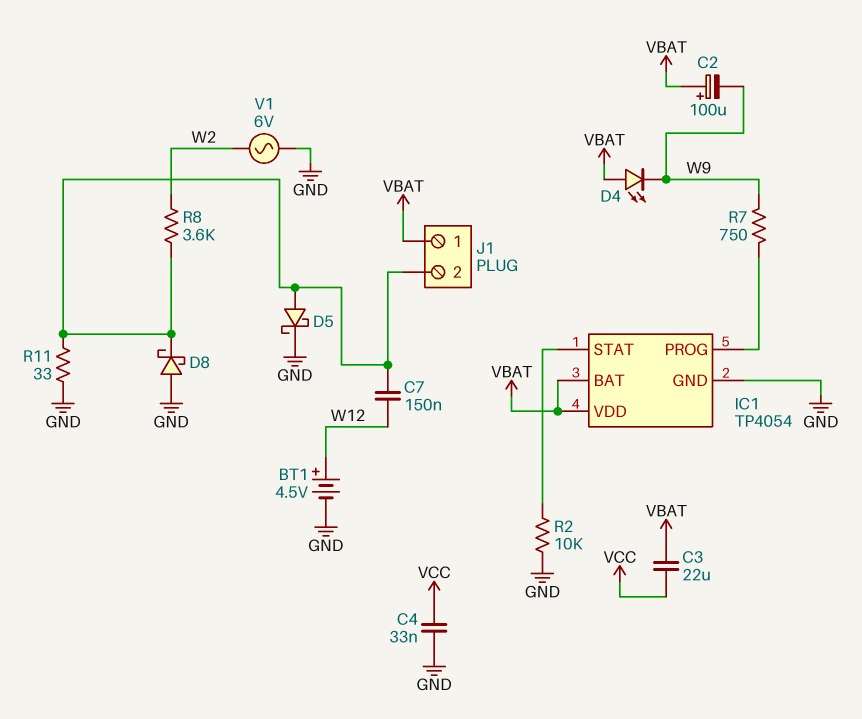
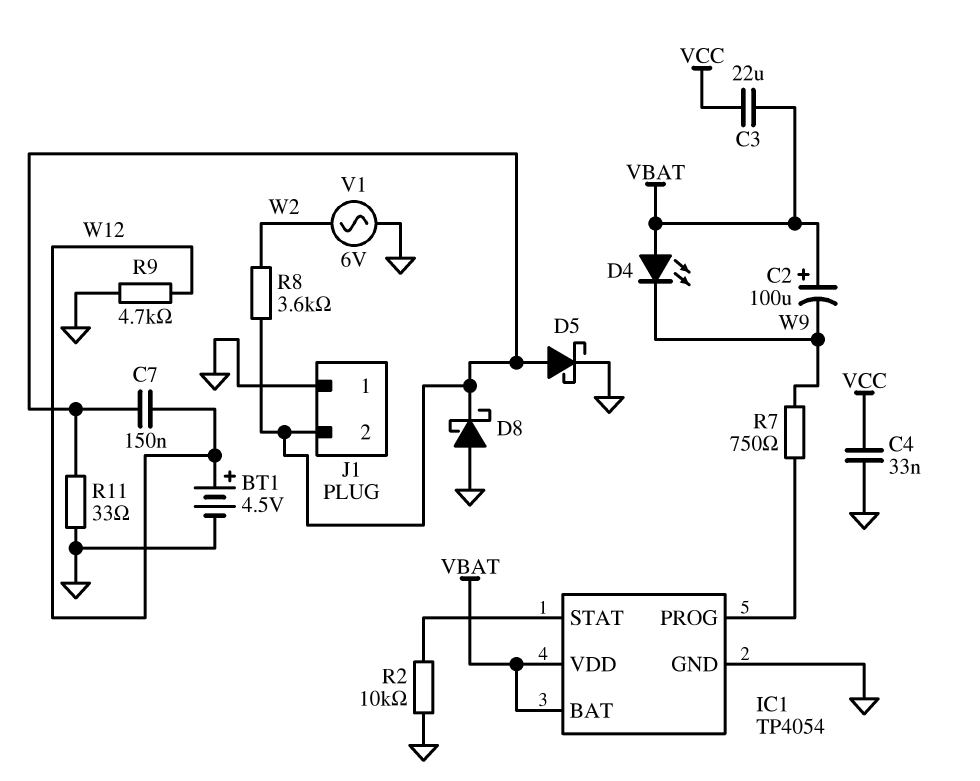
J1 pin 1: VBAT -> GND
R9: none -> 4.7k (GND, W12)

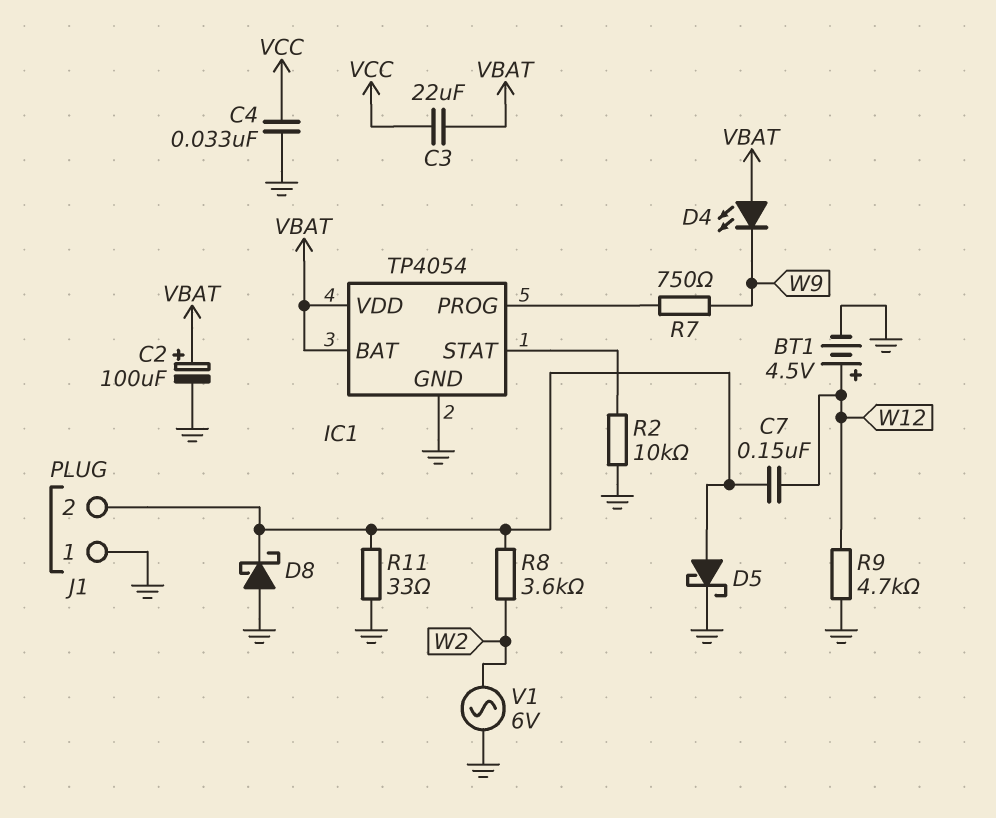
C2: 100uF (plus VBAT, minus W9) -> 100uF (plus VBAT, minus GND)

